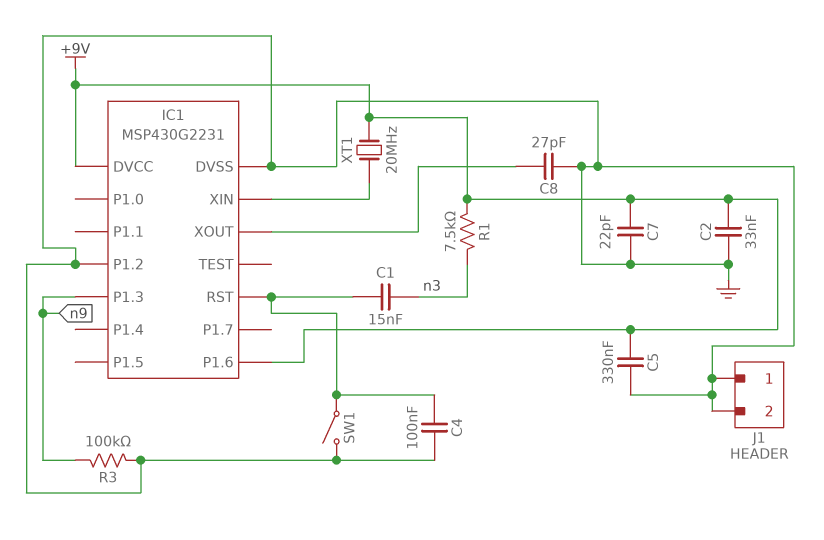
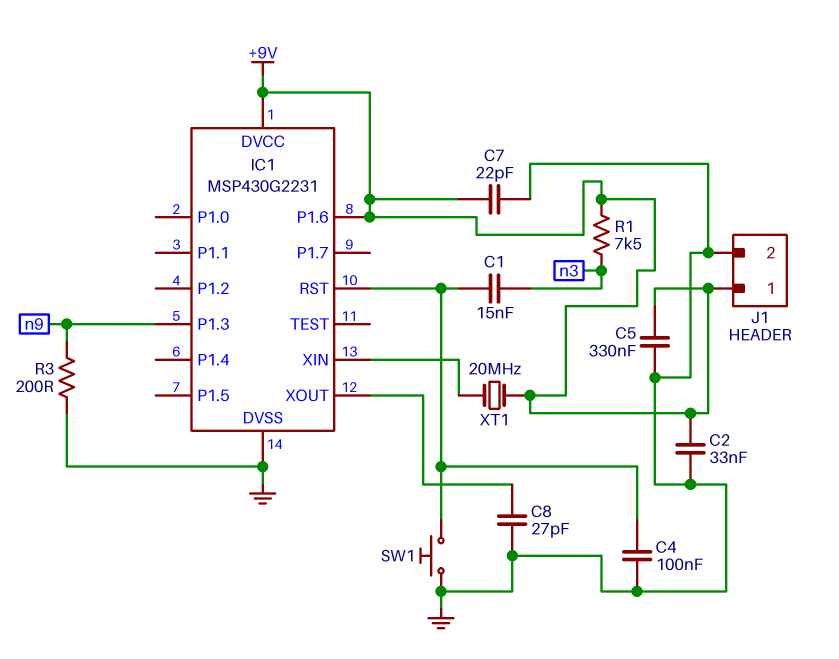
IC1 pin P1.2: GND -> none
J1 pin 1: GND -> +9V
R3: 100k (GND, n9) -> 200 (GND, n9)
SW1: switch (GND, IC1/RST) -> button (GND, IC1/RST)

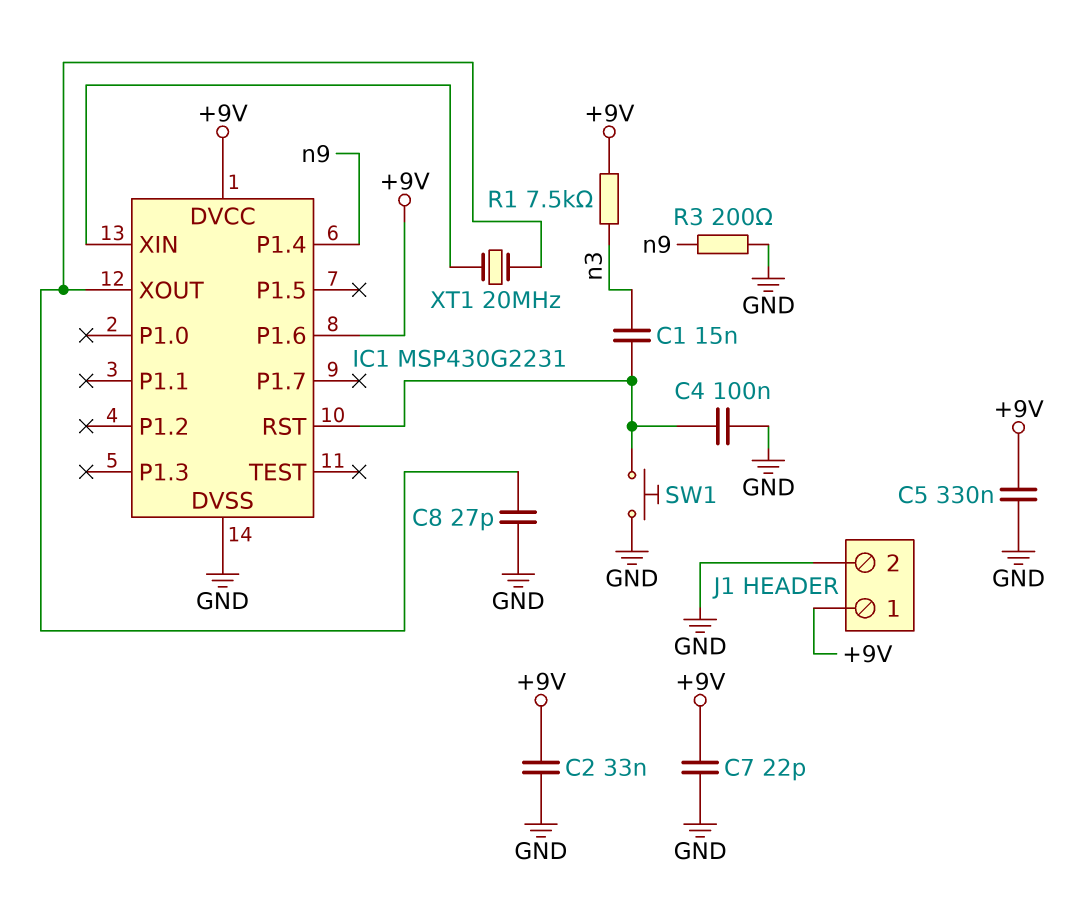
IC1 pin P1.3: n9 -> none
IC1 pin P1.4: none -> n9
XT1: 20MHz (+9V, IC1/XIN) -> 20MHz (IC1/XIN, IC1/XOUT)

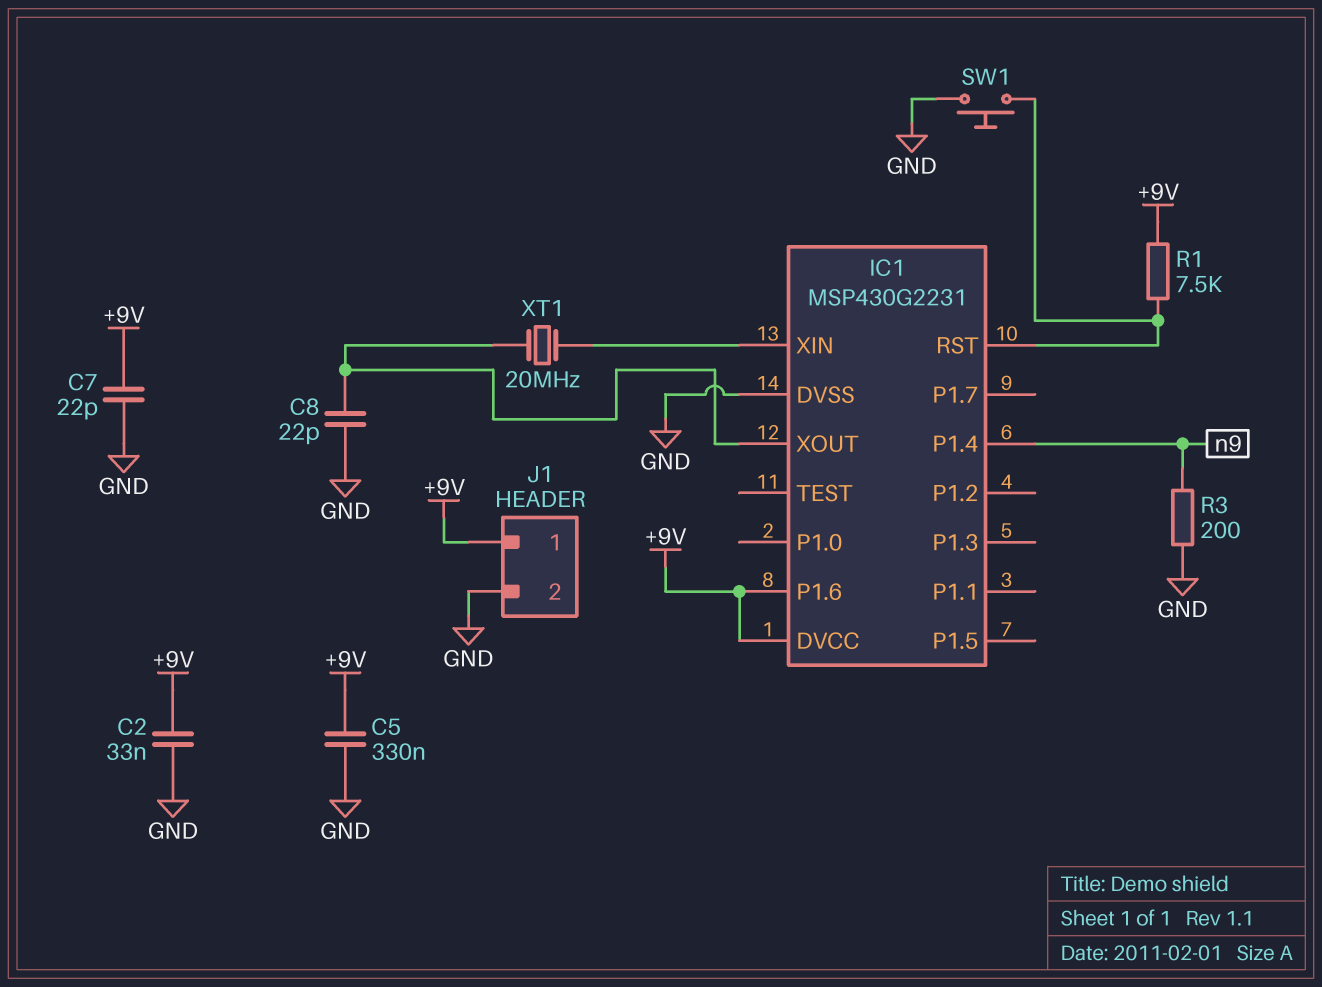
C1: 15nF (IC1/RST, n3) -> none
C4: 100nF (GND, IC1/RST) -> none
C8: 27pF (GND, IC1/XOUT) -> 22pF (GND, IC1/XOUT)
R1: 7.5k (+9V, n3) -> 7.5k (+9V, IC1/RST)

